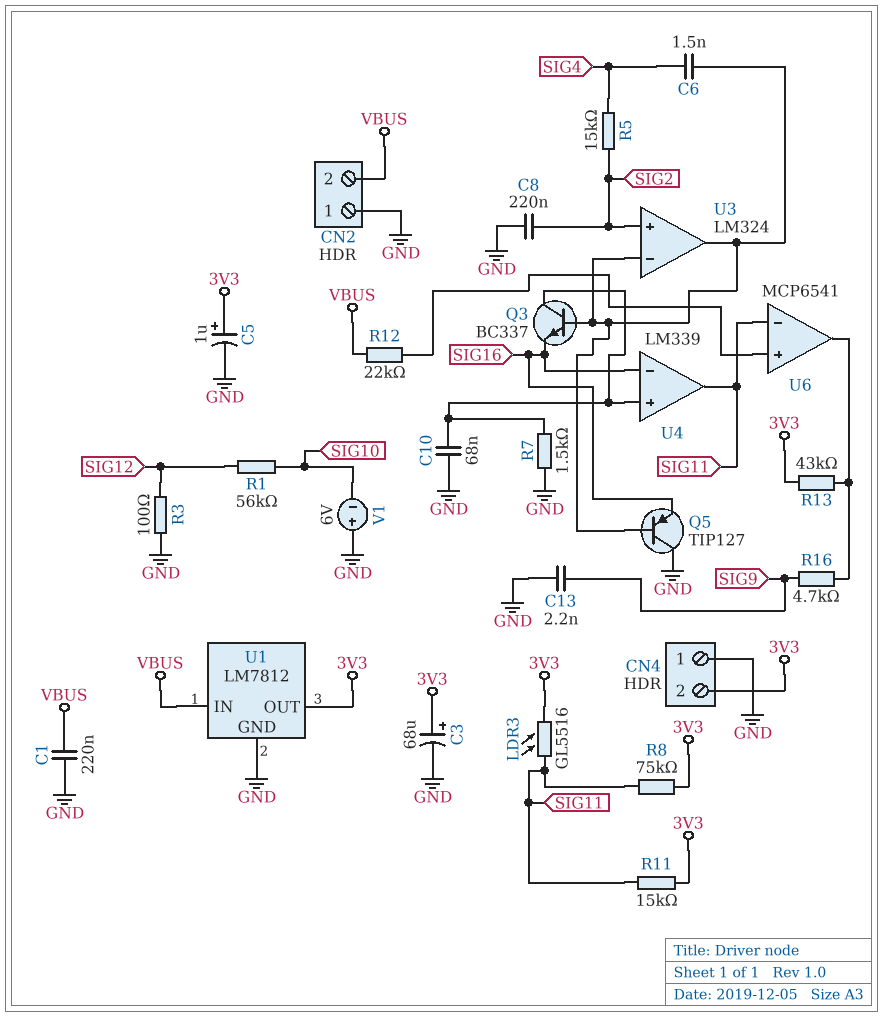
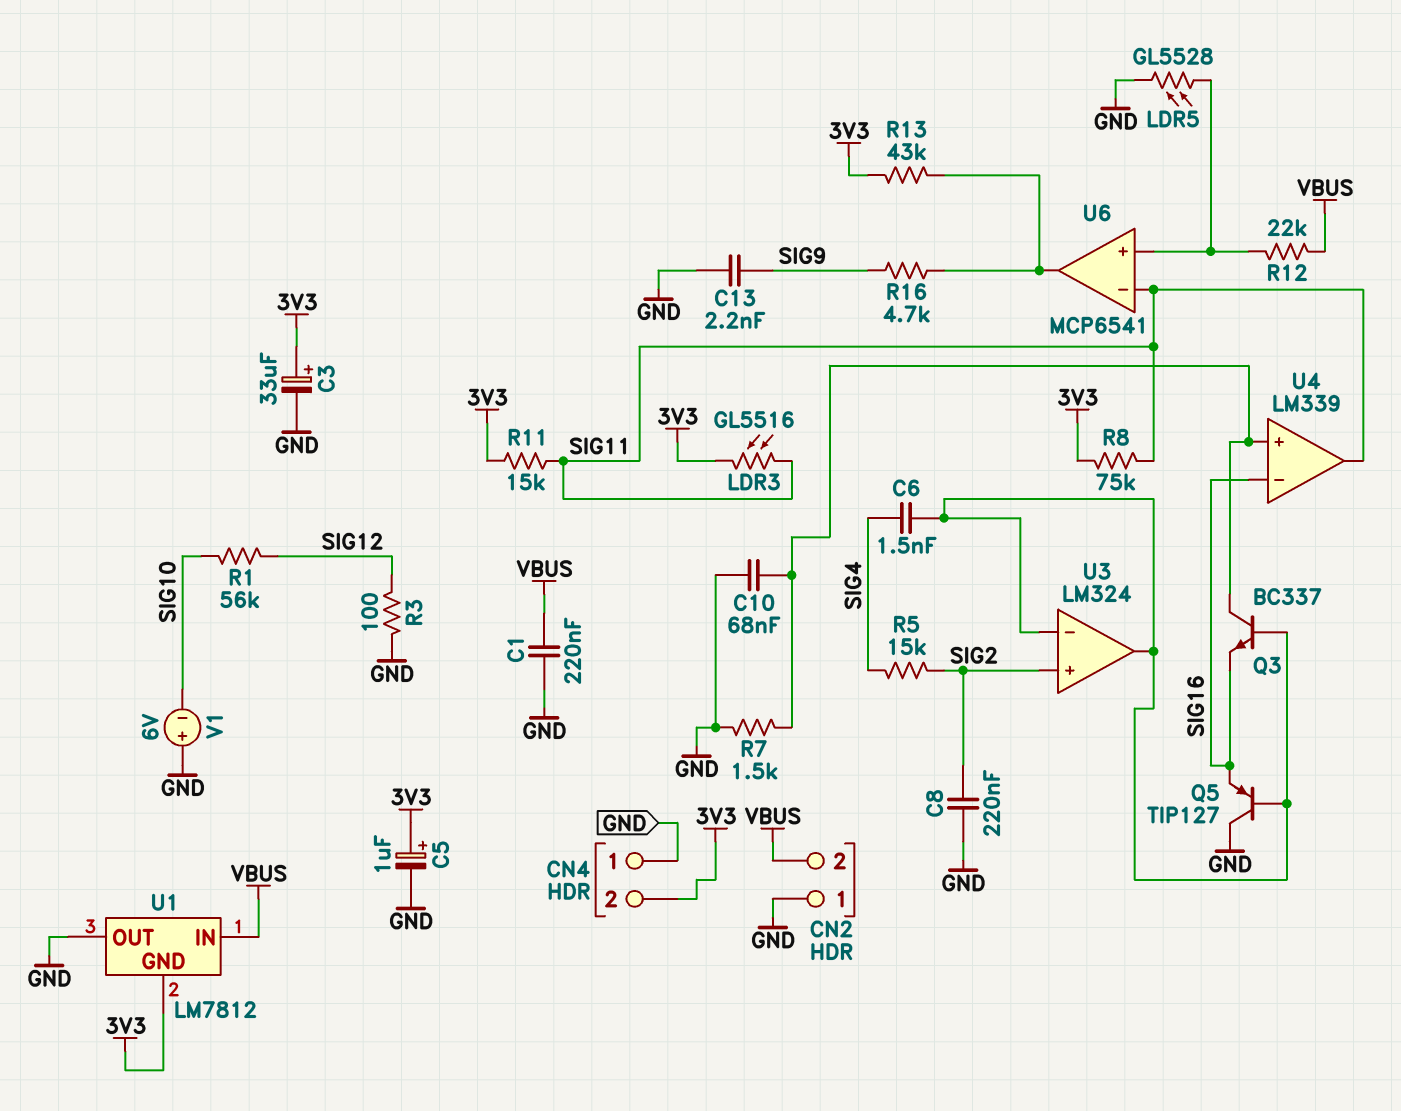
C3: 68uF (plus 3V3, minus GND) -> 33uF (plus 3V3, minus GND)
LDR5: none -> GL5528 (GND, U6/in+)
U1 pin GND: GND -> 3V3
U1 pin OUT: 3V3 -> GND

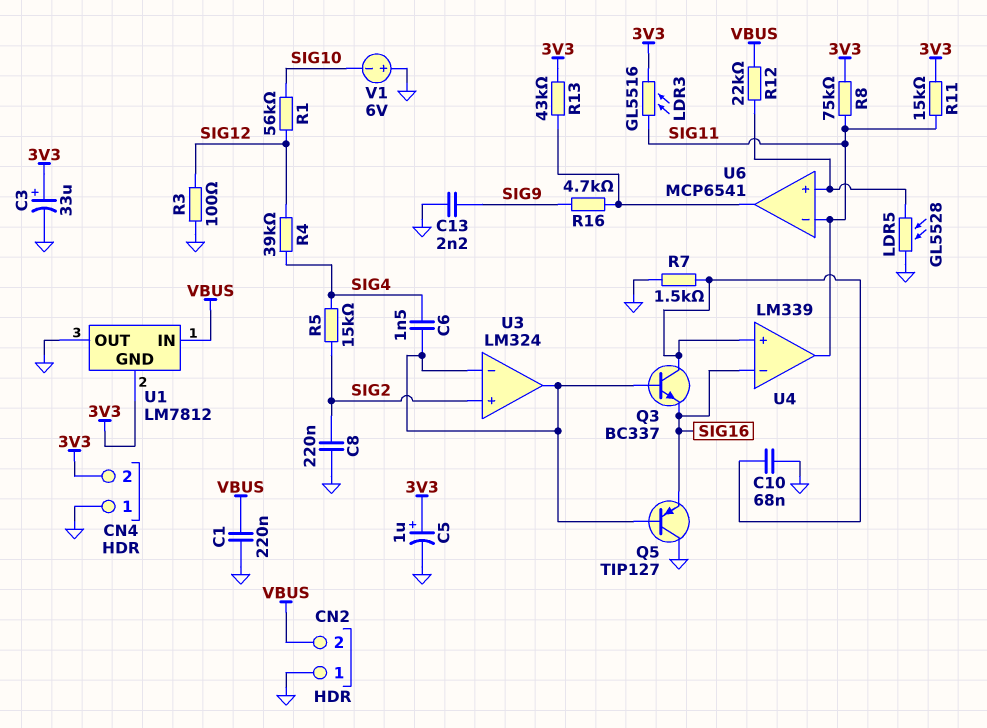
R4: none -> 39k (SIG4, SIG12)

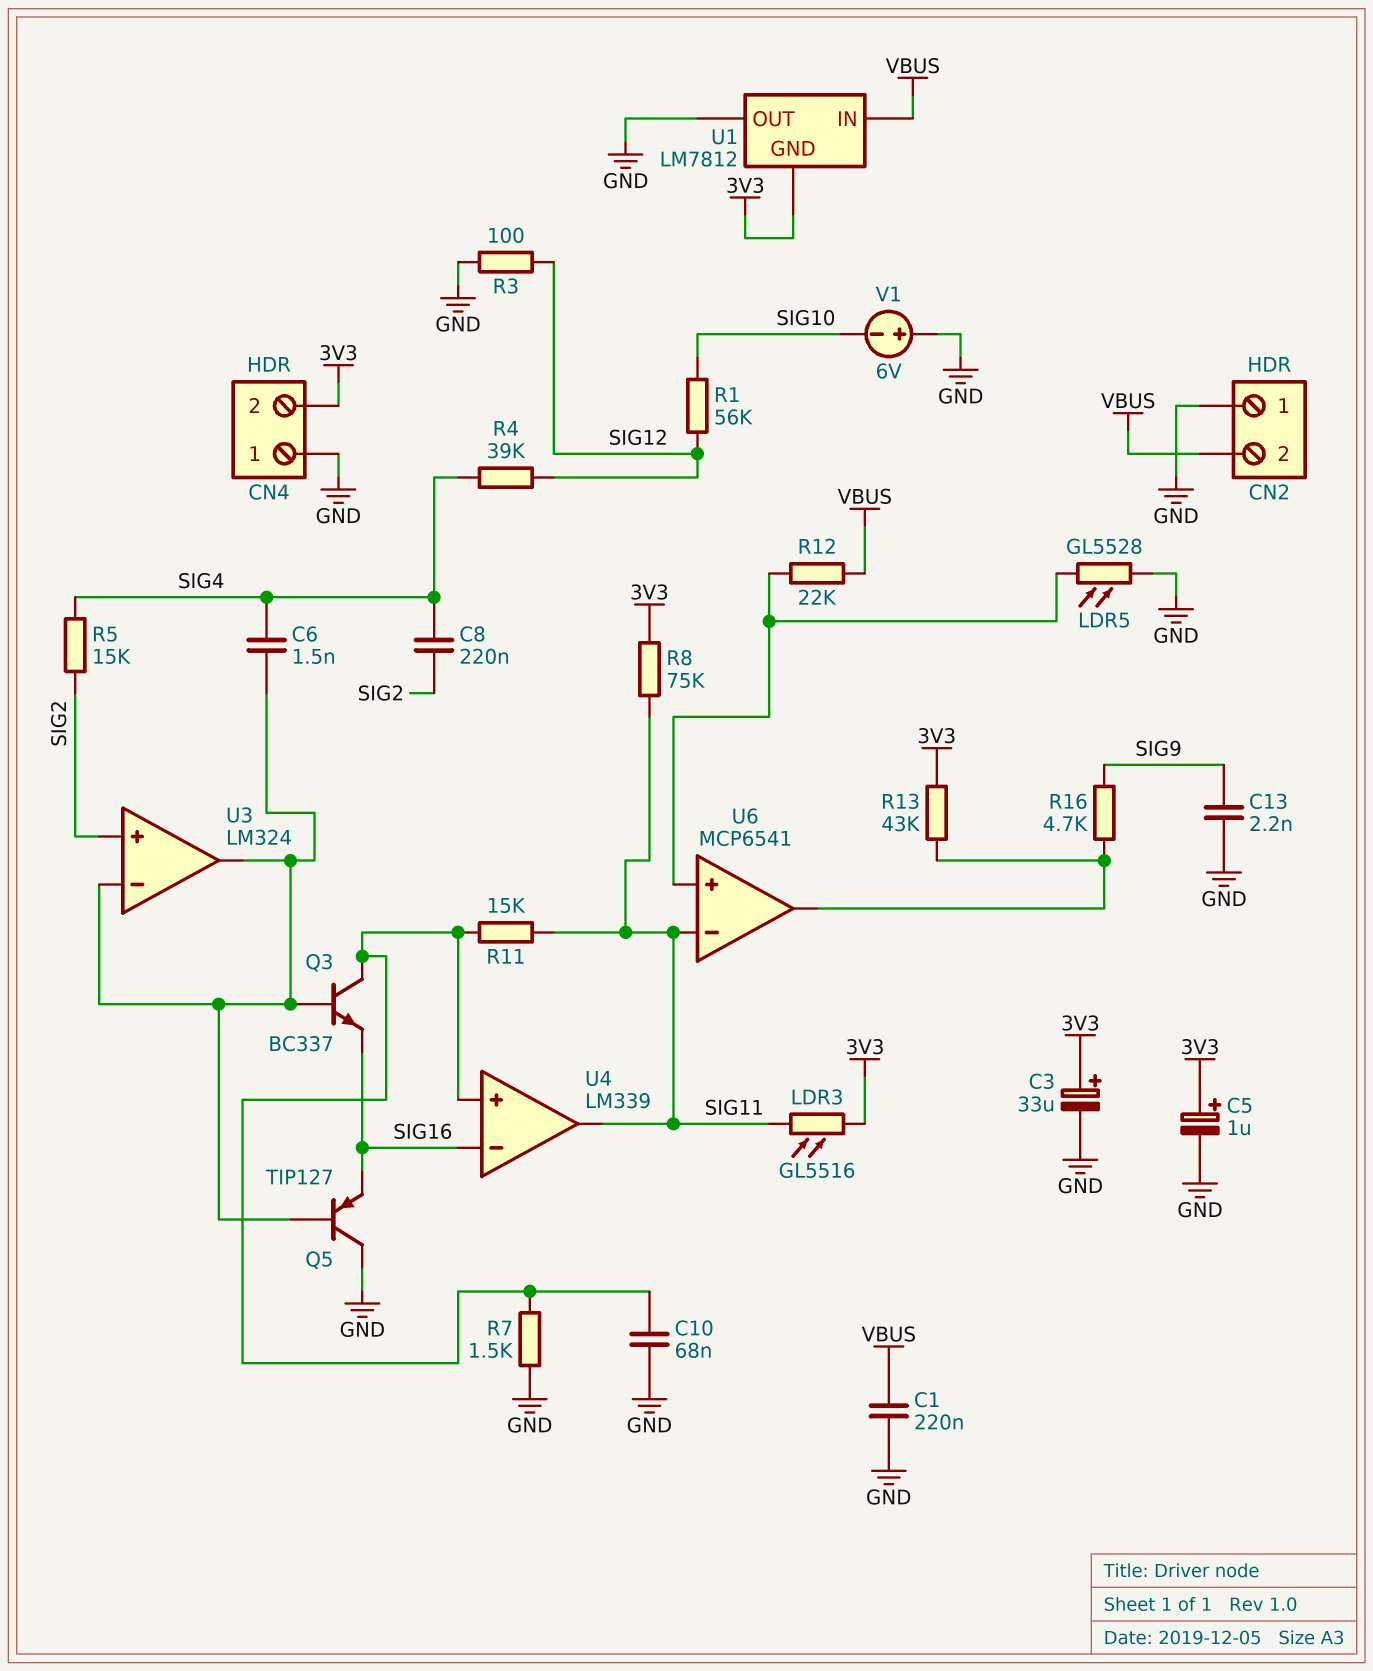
C8: 220nF (GND, SIG2) -> 220nF (SIG2, SIG4)
R11: 15k (3V3, SIG11) -> 15k (SIG11, U4/in+)

